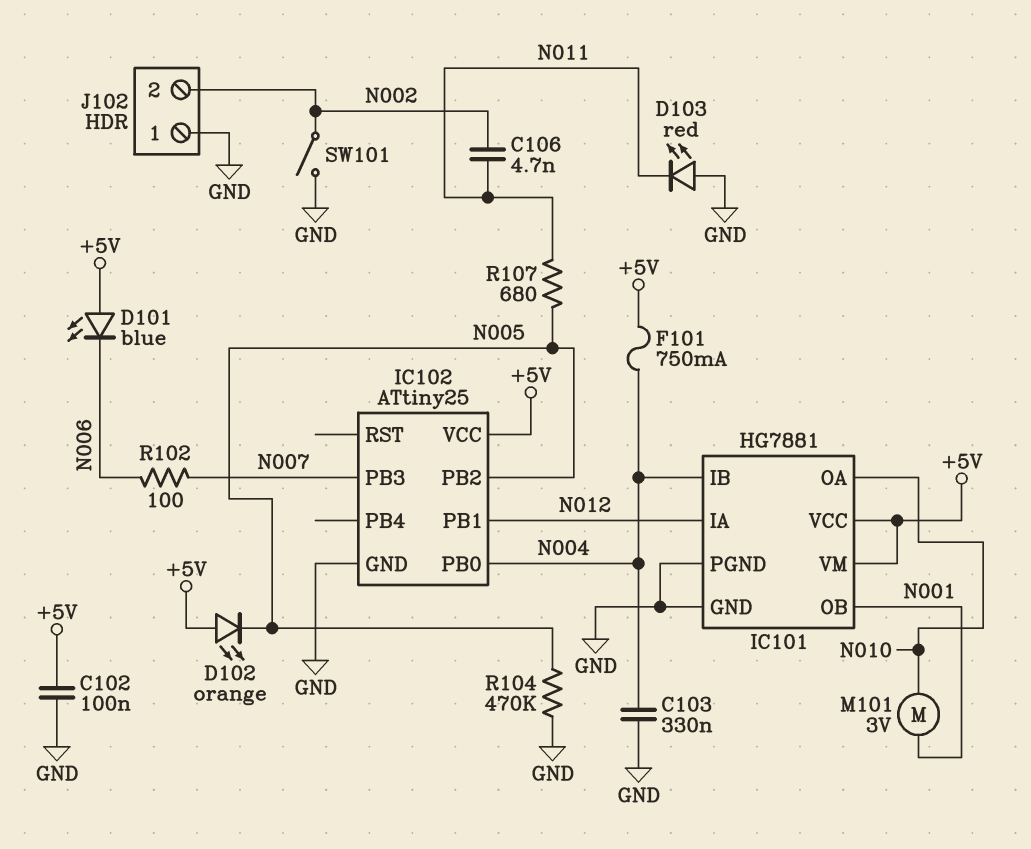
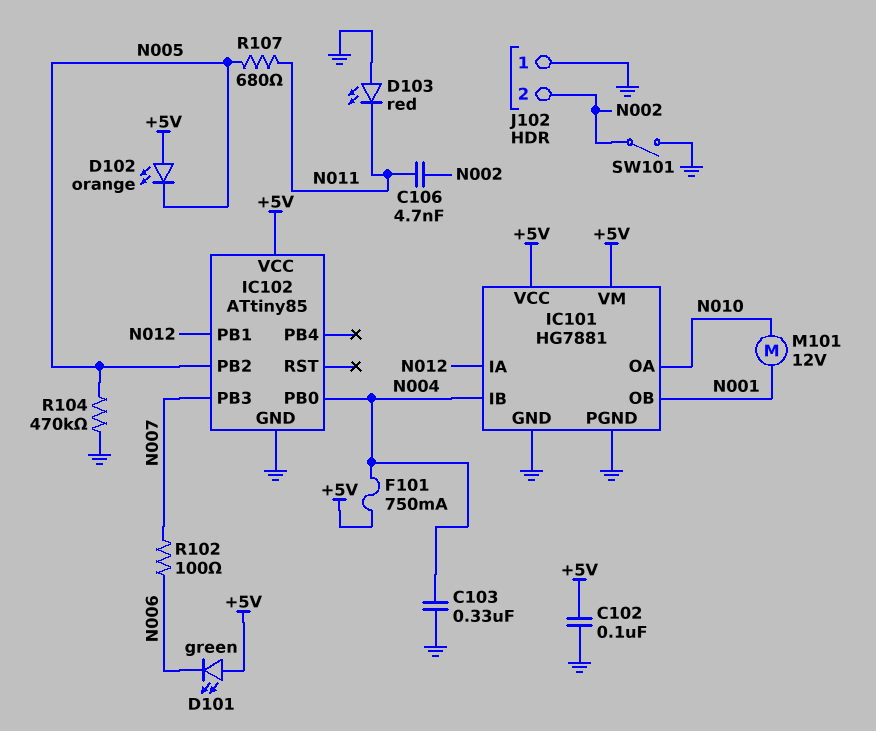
D101: LED blue (A +5V, K N006) -> LED green (A +5V, K N006)
IC102: ATtiny25 -> ATtiny85
M101: motor 3V (N001, N010) -> motor 12V (N001, N010)

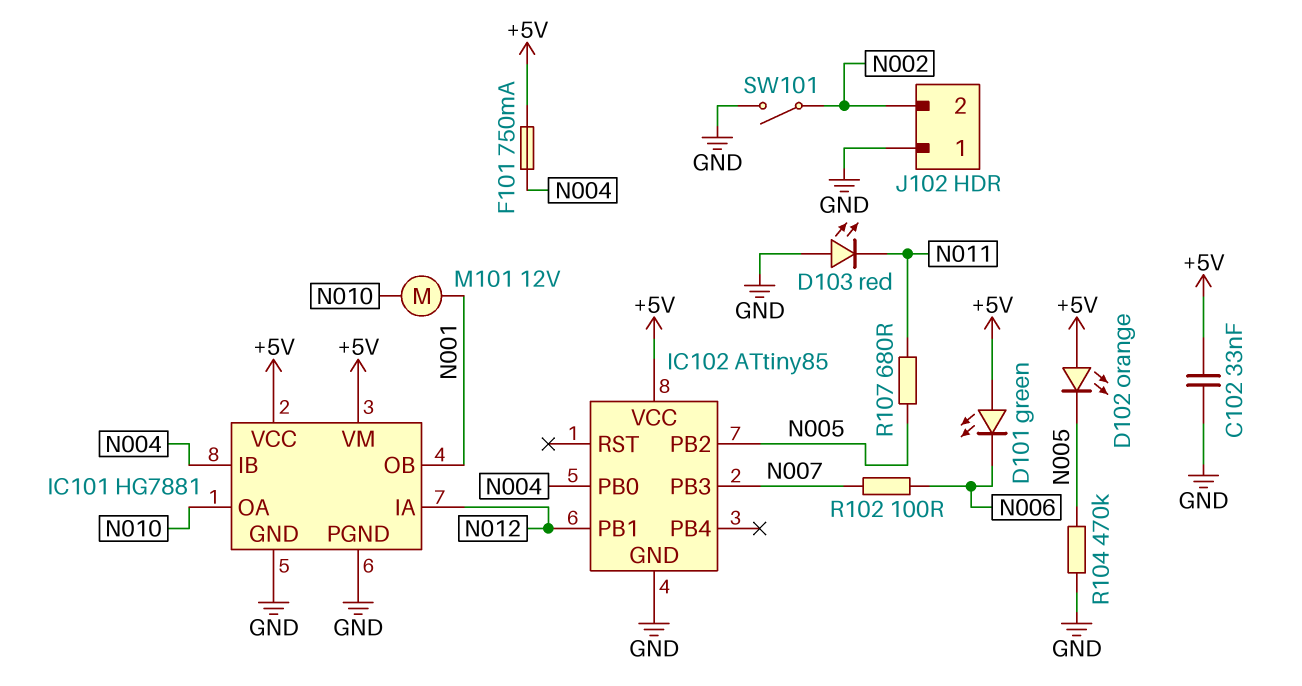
C102: 100nF (+5V, GND) -> 33nF (+5V, GND)
C103: 330nF (GND, N004) -> none
C106: 4.7nF (N002, N011) -> none

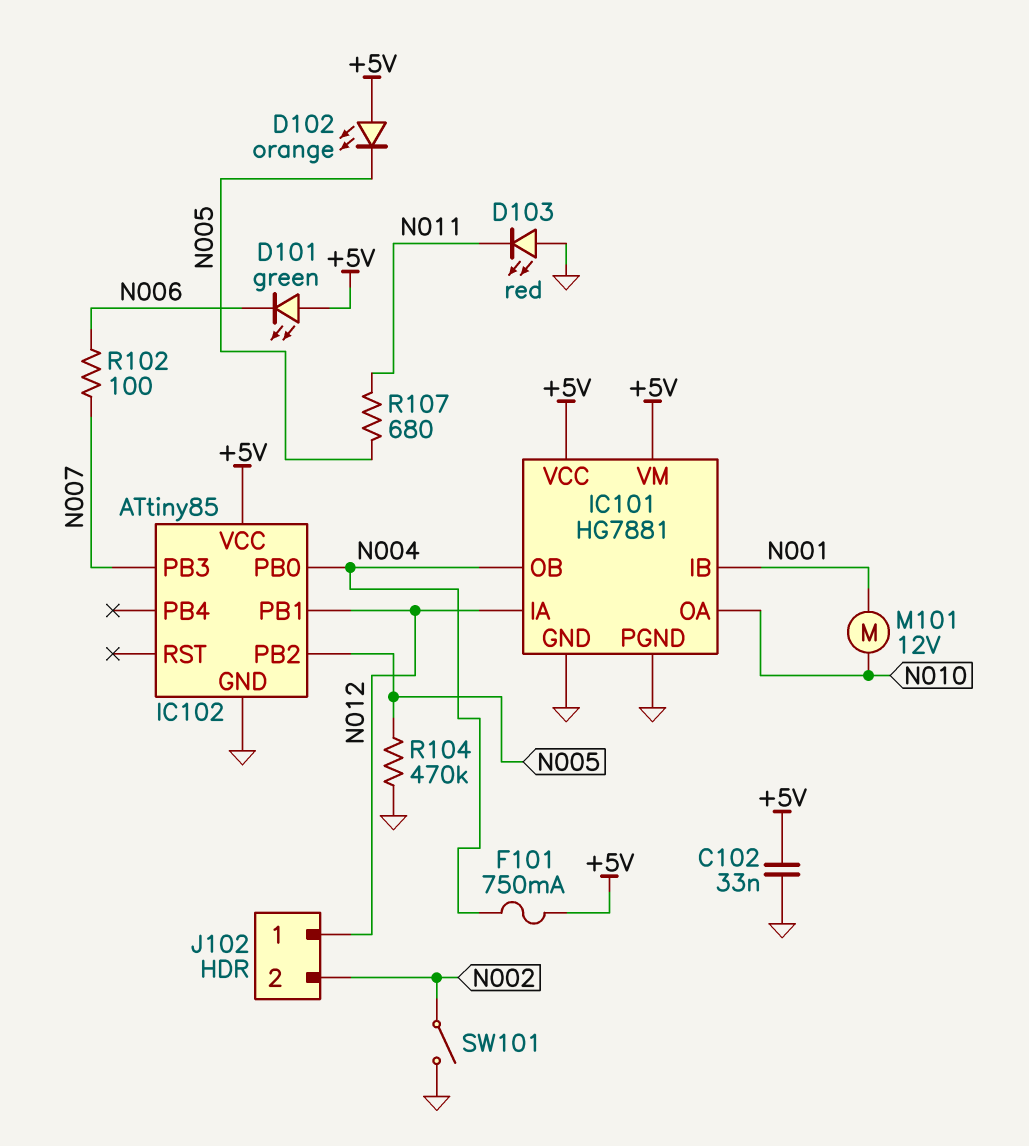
IC101 pin IB: N004 -> N001
IC101 pin OB: N001 -> N004
J102 pin 1: GND -> N012

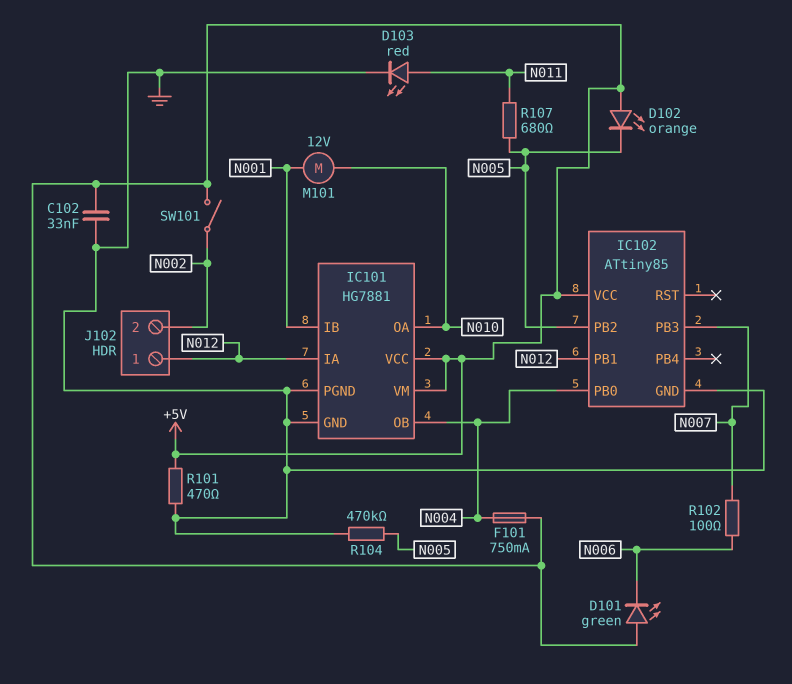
D103: LED red (A GND, K N011) -> LED red (A N011, K GND)
R101: none -> 470 (+5V, GND)
SW101: switch (GND, N002) -> switch (+5V, N002)

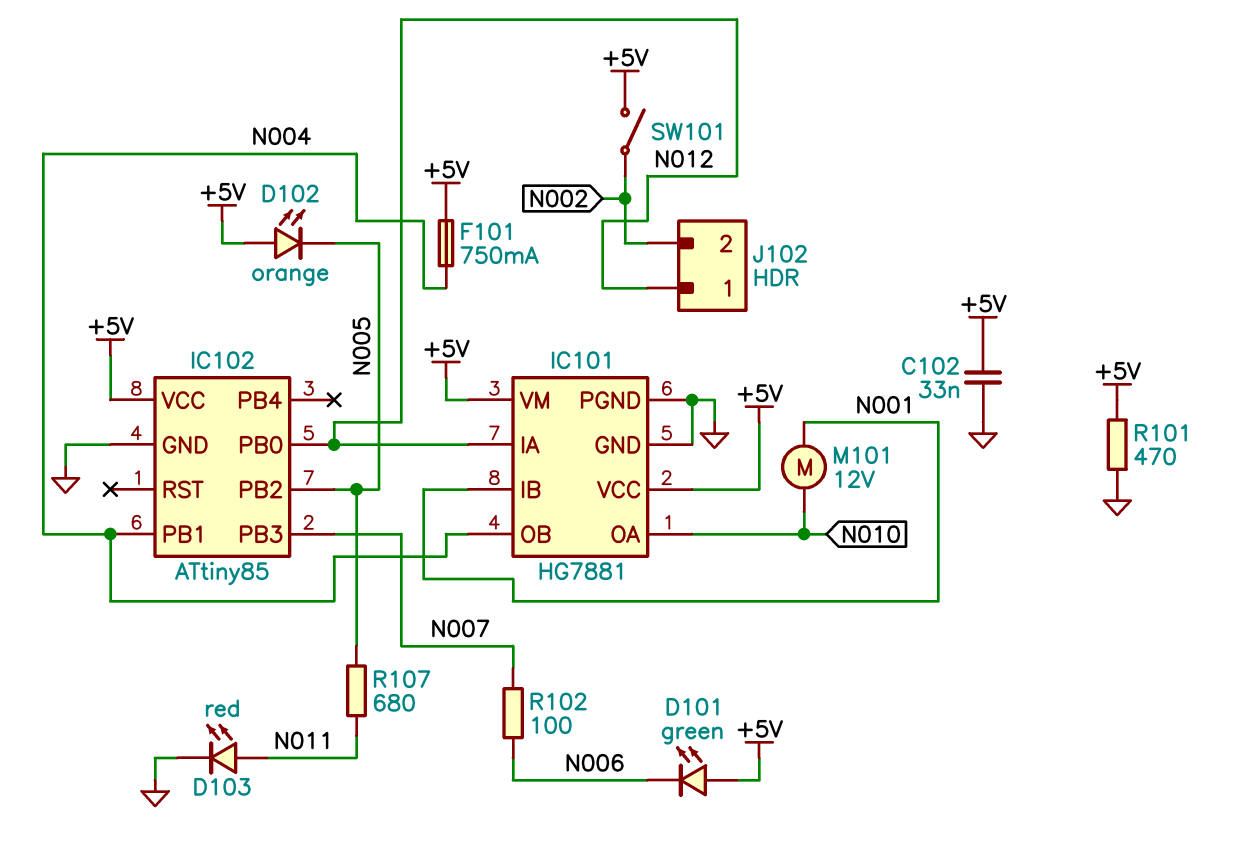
IC102 pin PB0: N004 -> N012
IC102 pin PB1: N012 -> N004
R104: 470k (GND, N005) -> none

